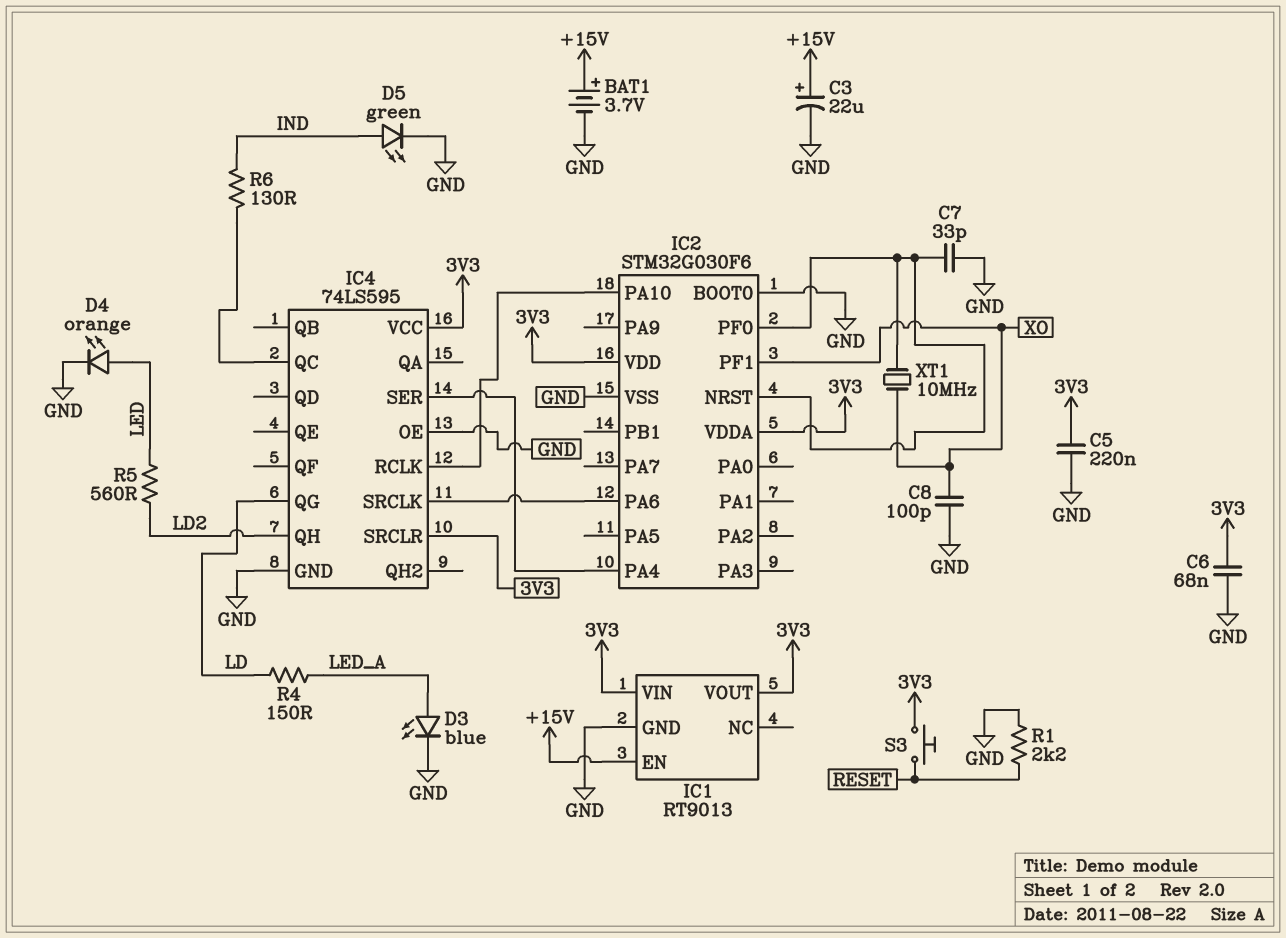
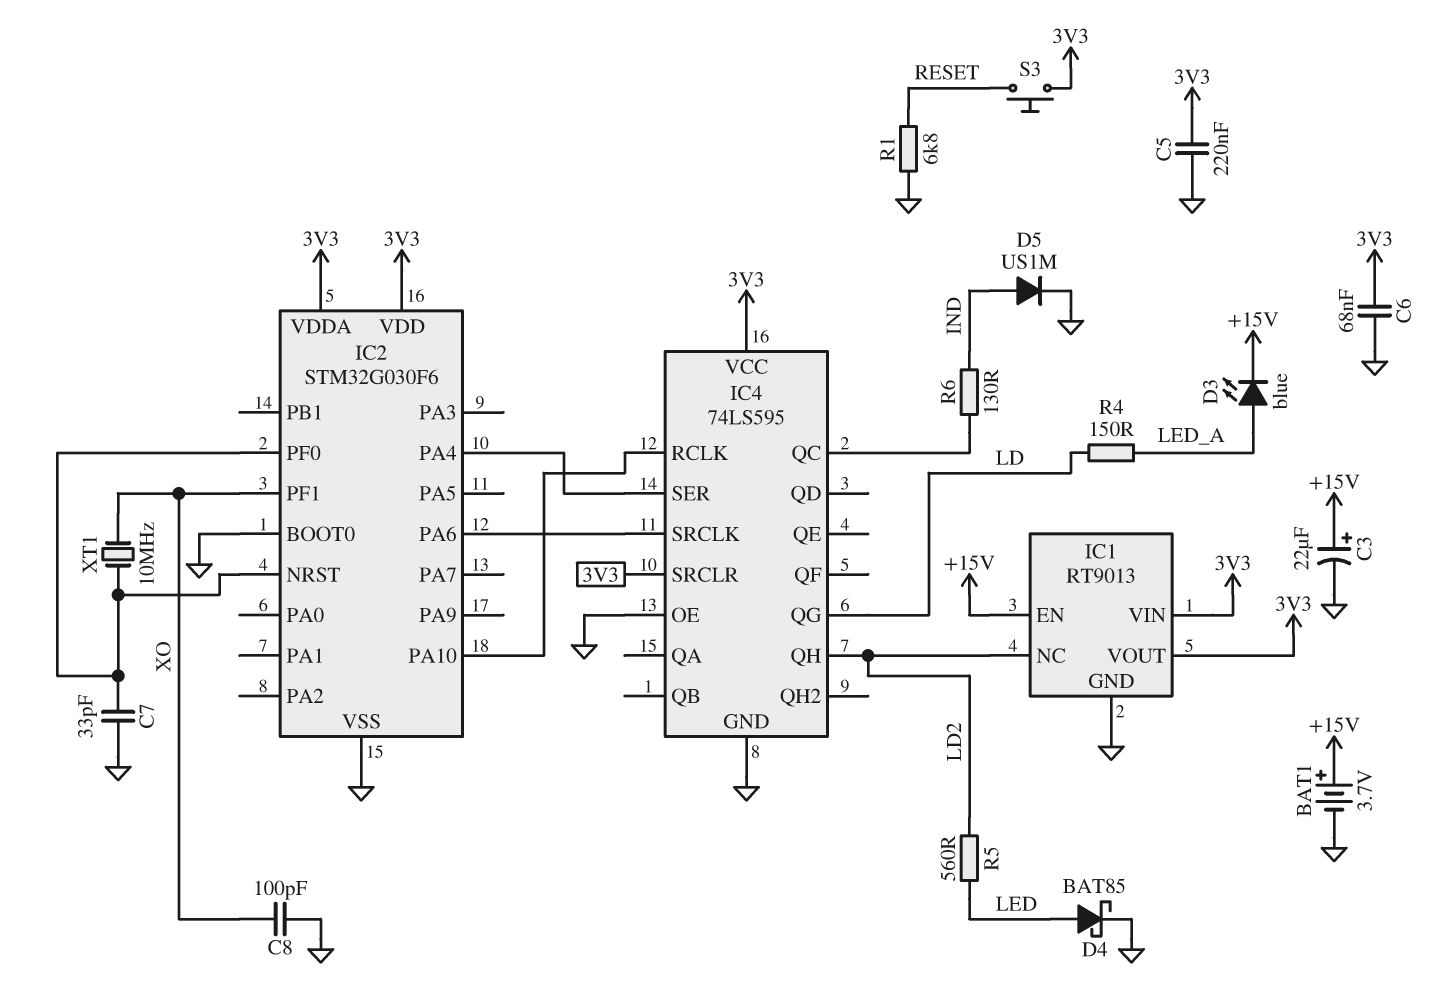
D3: LED blue (A LED_A, K GND) -> LED blue (A LED_A, K +15V)
D4: LED orange (A LED, K GND) -> schottky BAT85 (A LED, K GND)
D5: LED green (A IND, K GND) -> diode US1M (A IND, K GND)
IC1 pin NC: none -> LD2
R1: 2.2k (GND, RESET) -> 6.8k (GND, RESET)

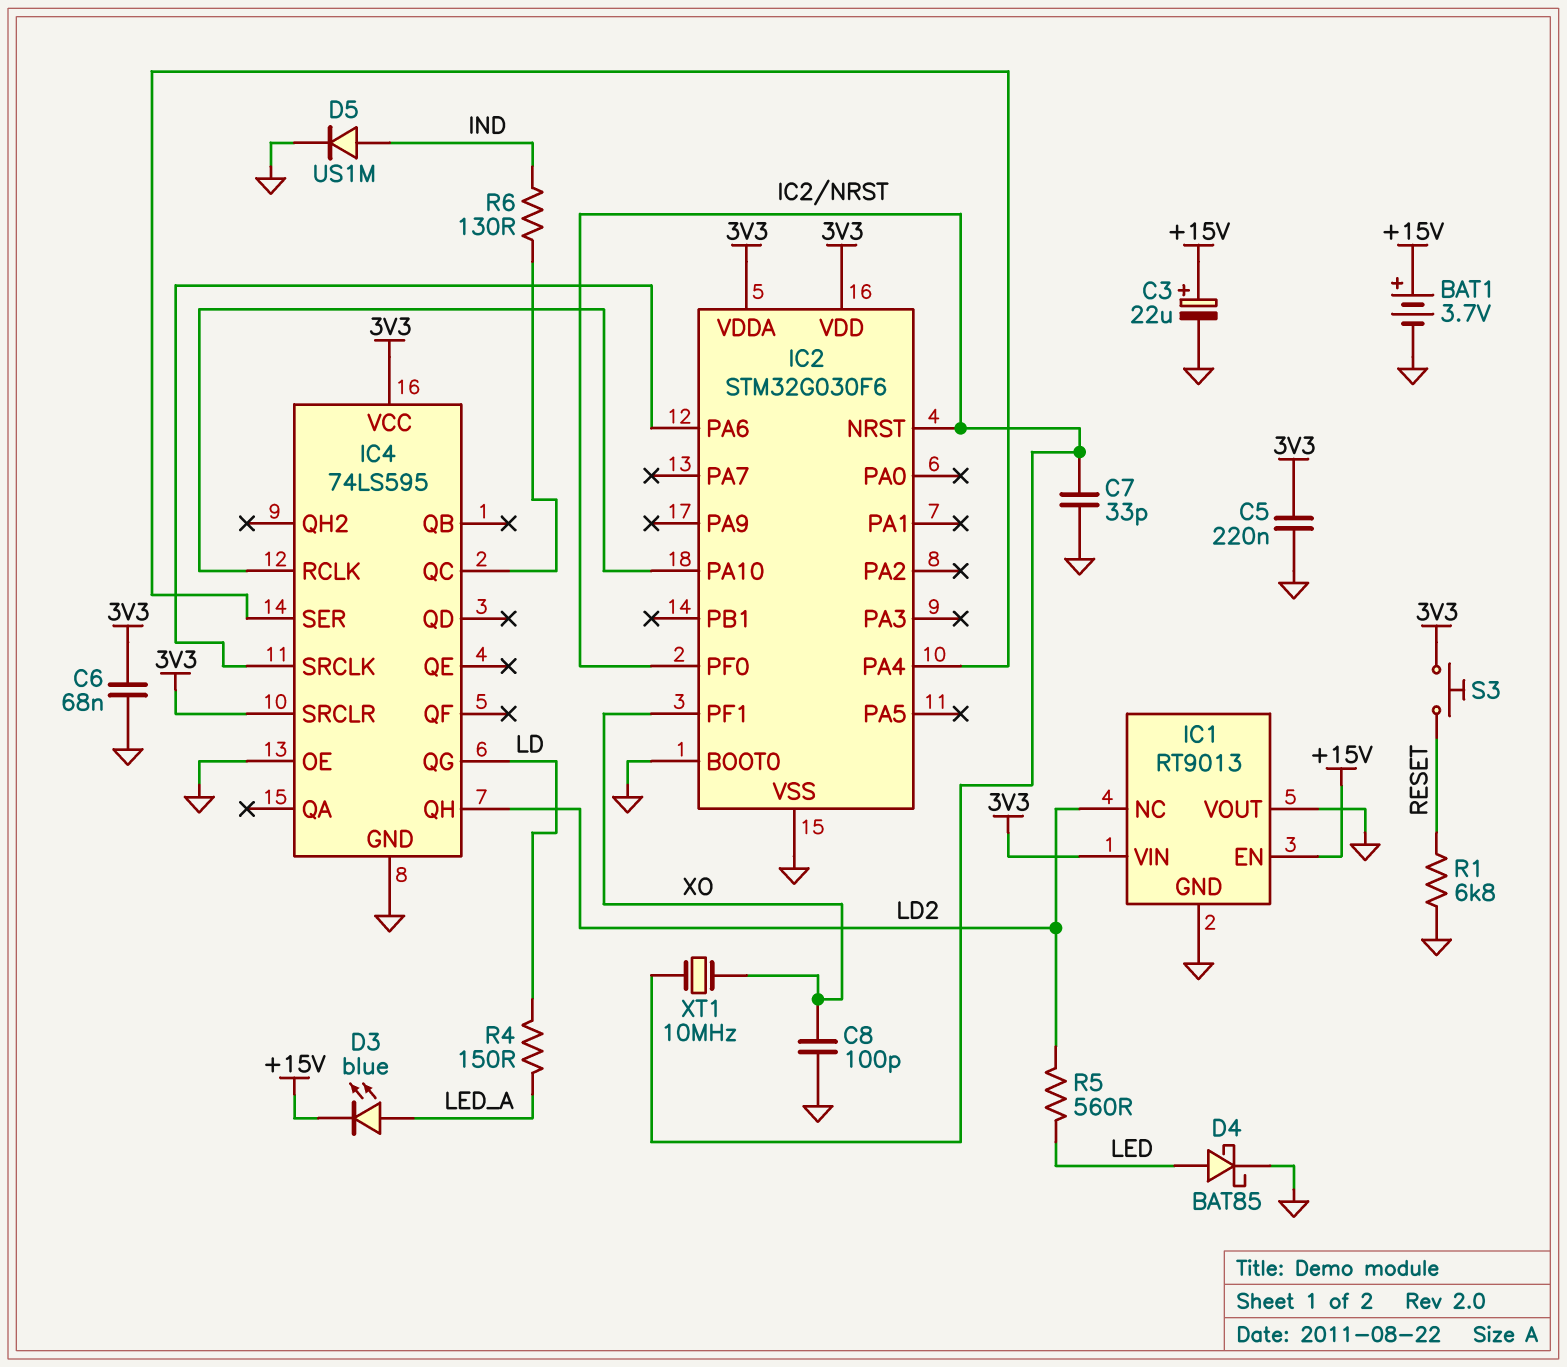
IC1 pin VOUT: 3V3 -> GND

